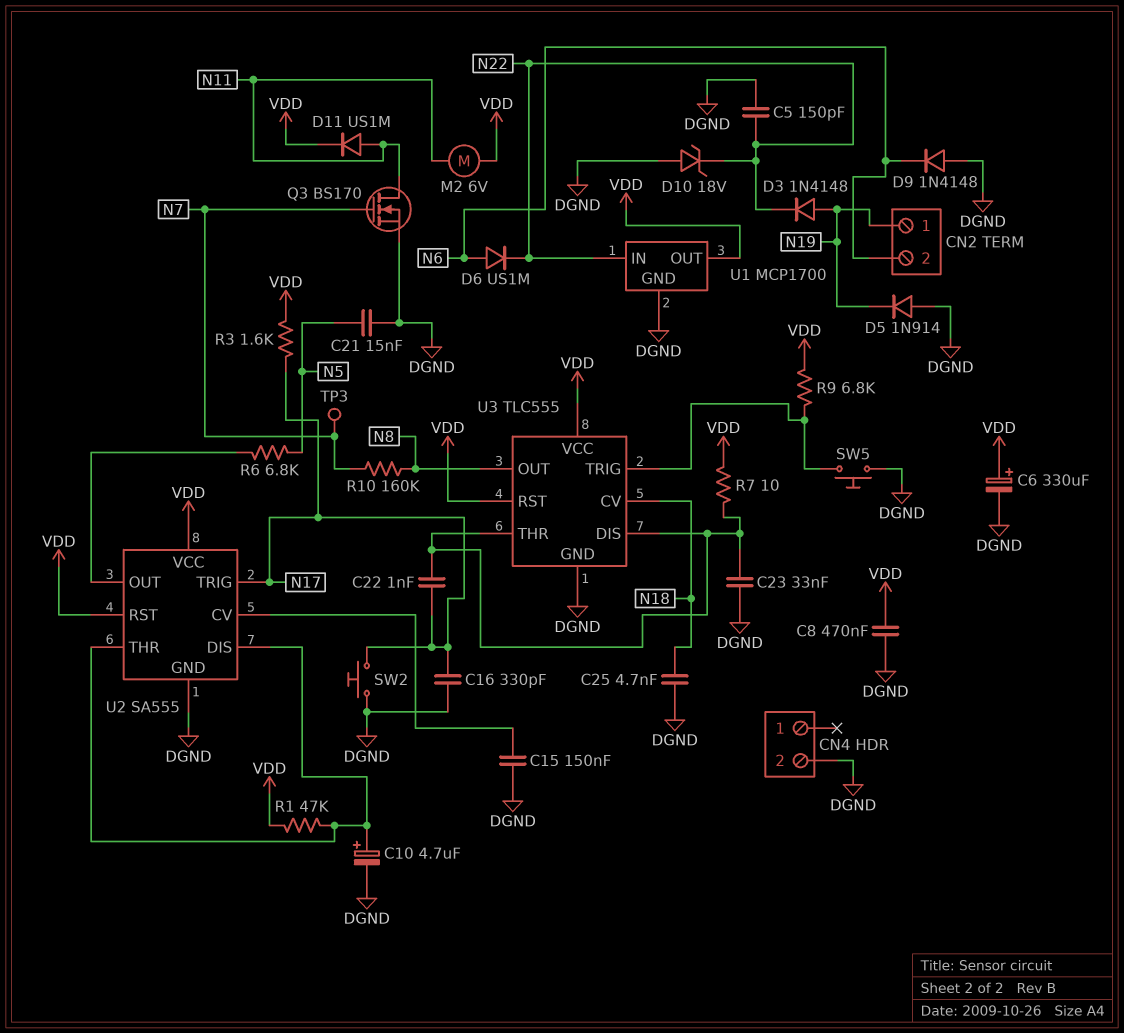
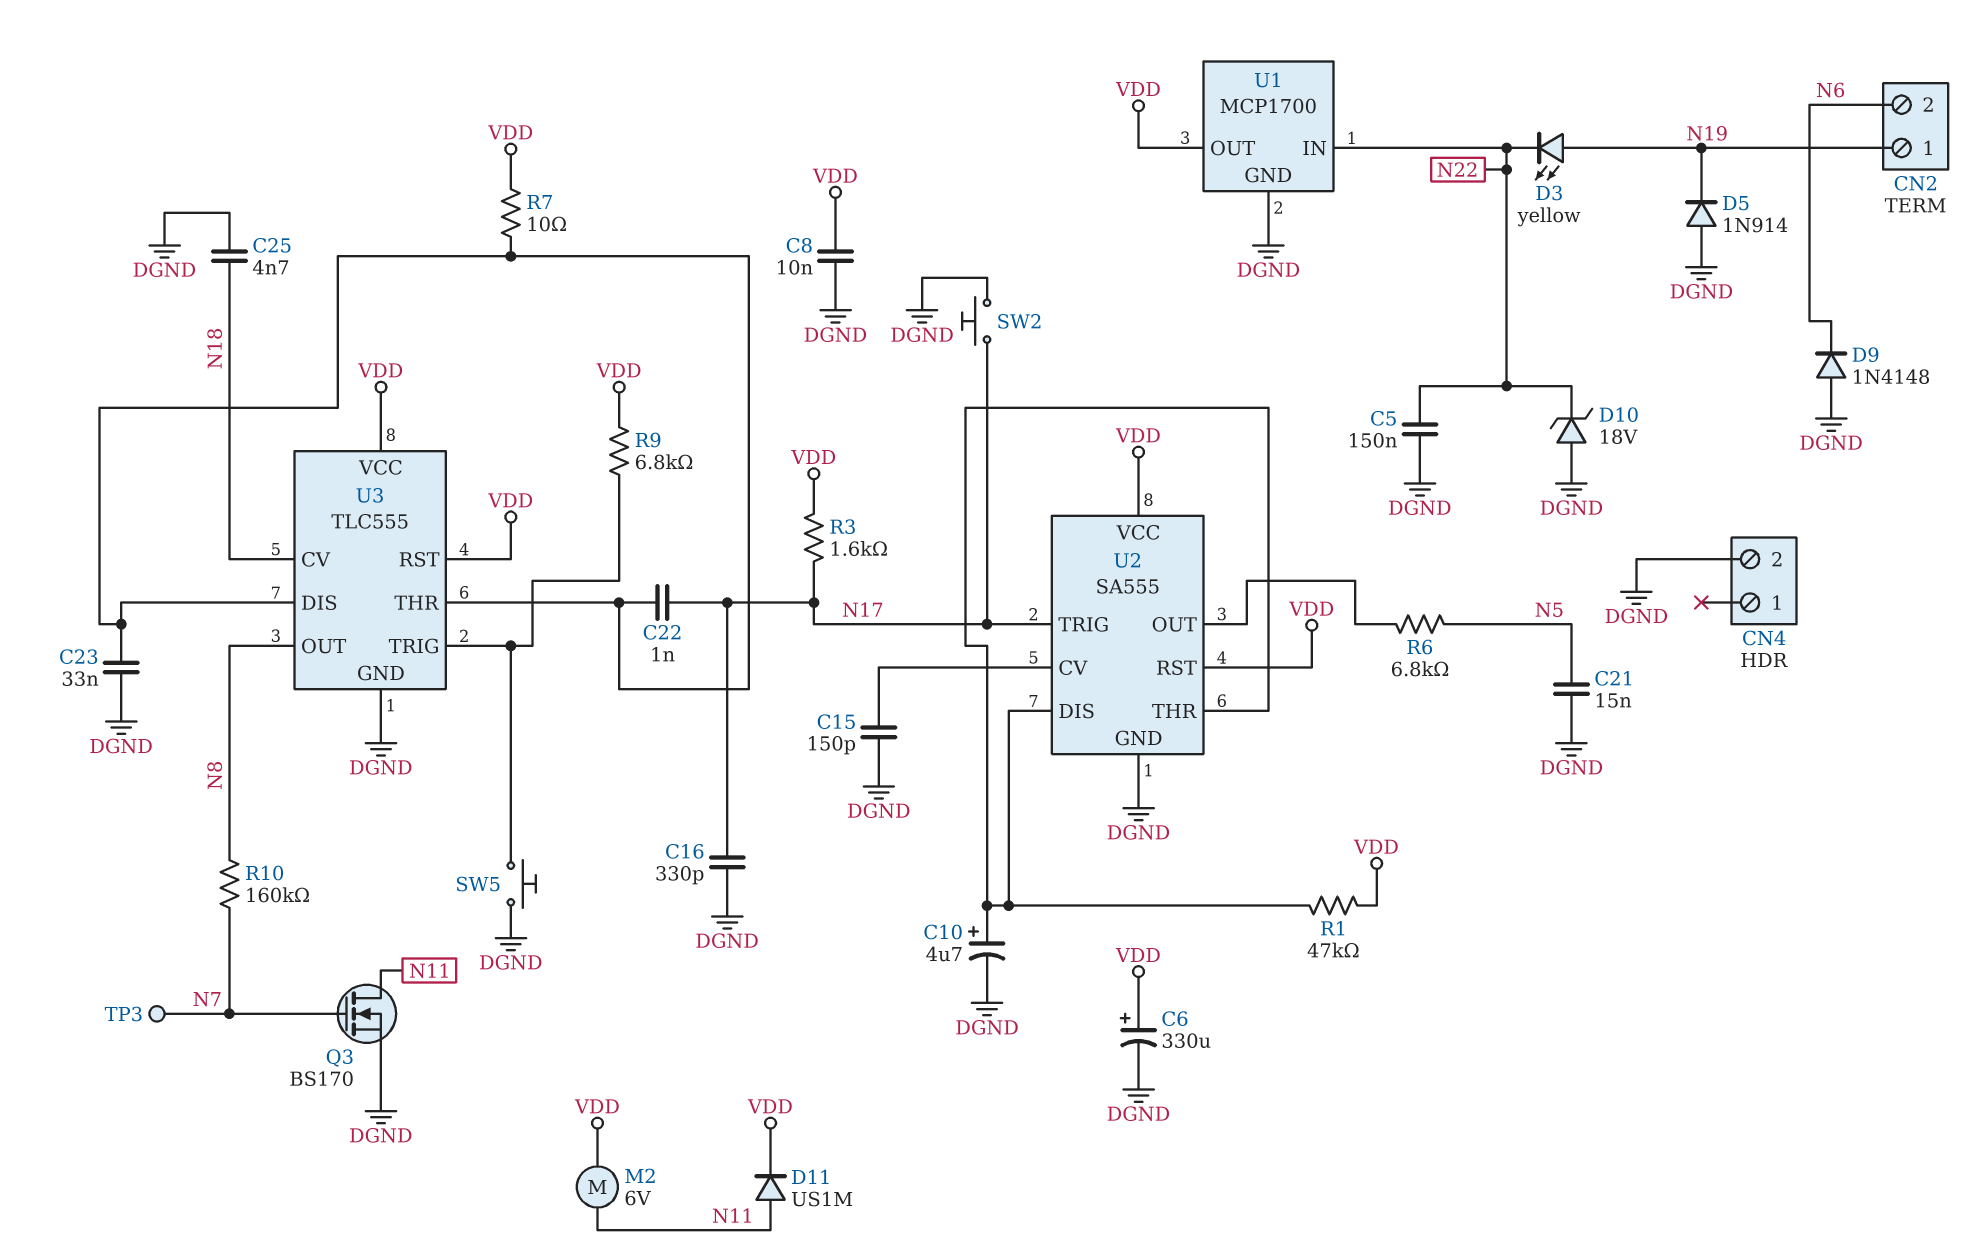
C5: 150pF (DGND, N22) -> 150nF (DGND, N22)
C8: 470nF (DGND, VDD) -> 10nF (DGND, VDD)
C15: 150nF (DGND, U2/CV) -> 150pF (DGND, U2/CV)
D3: diode 1N4148 (A N19, K N22) -> LED yellow (A N19, K N22)
D6: diode US1M (A N6, K N22) -> none

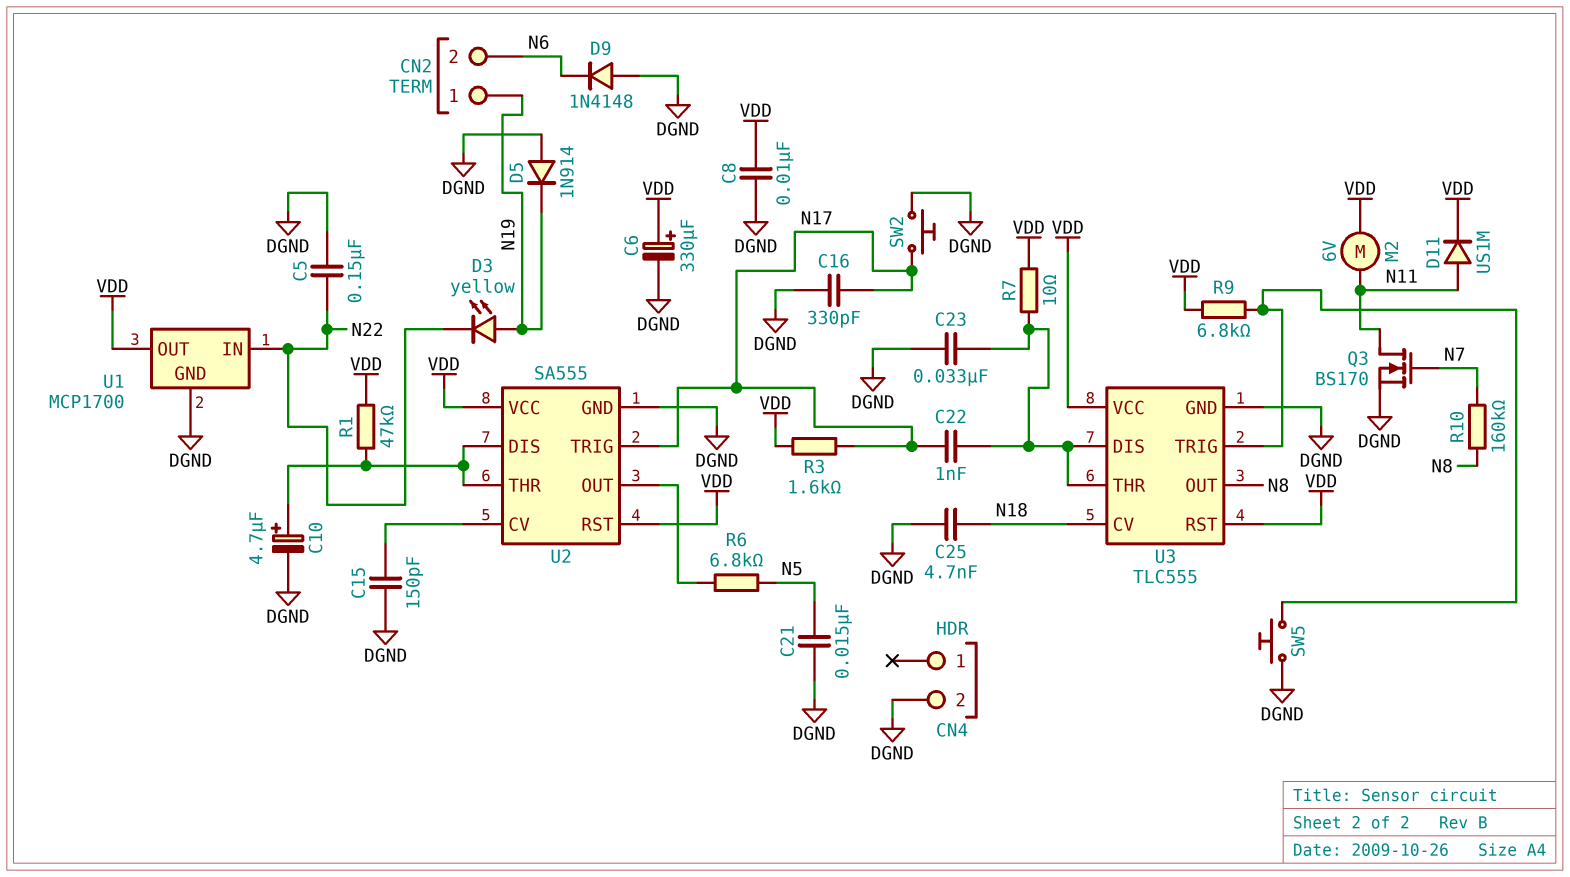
D10: zener 18V (A DGND, K N22) -> none
TP3: test point (N7) -> none

